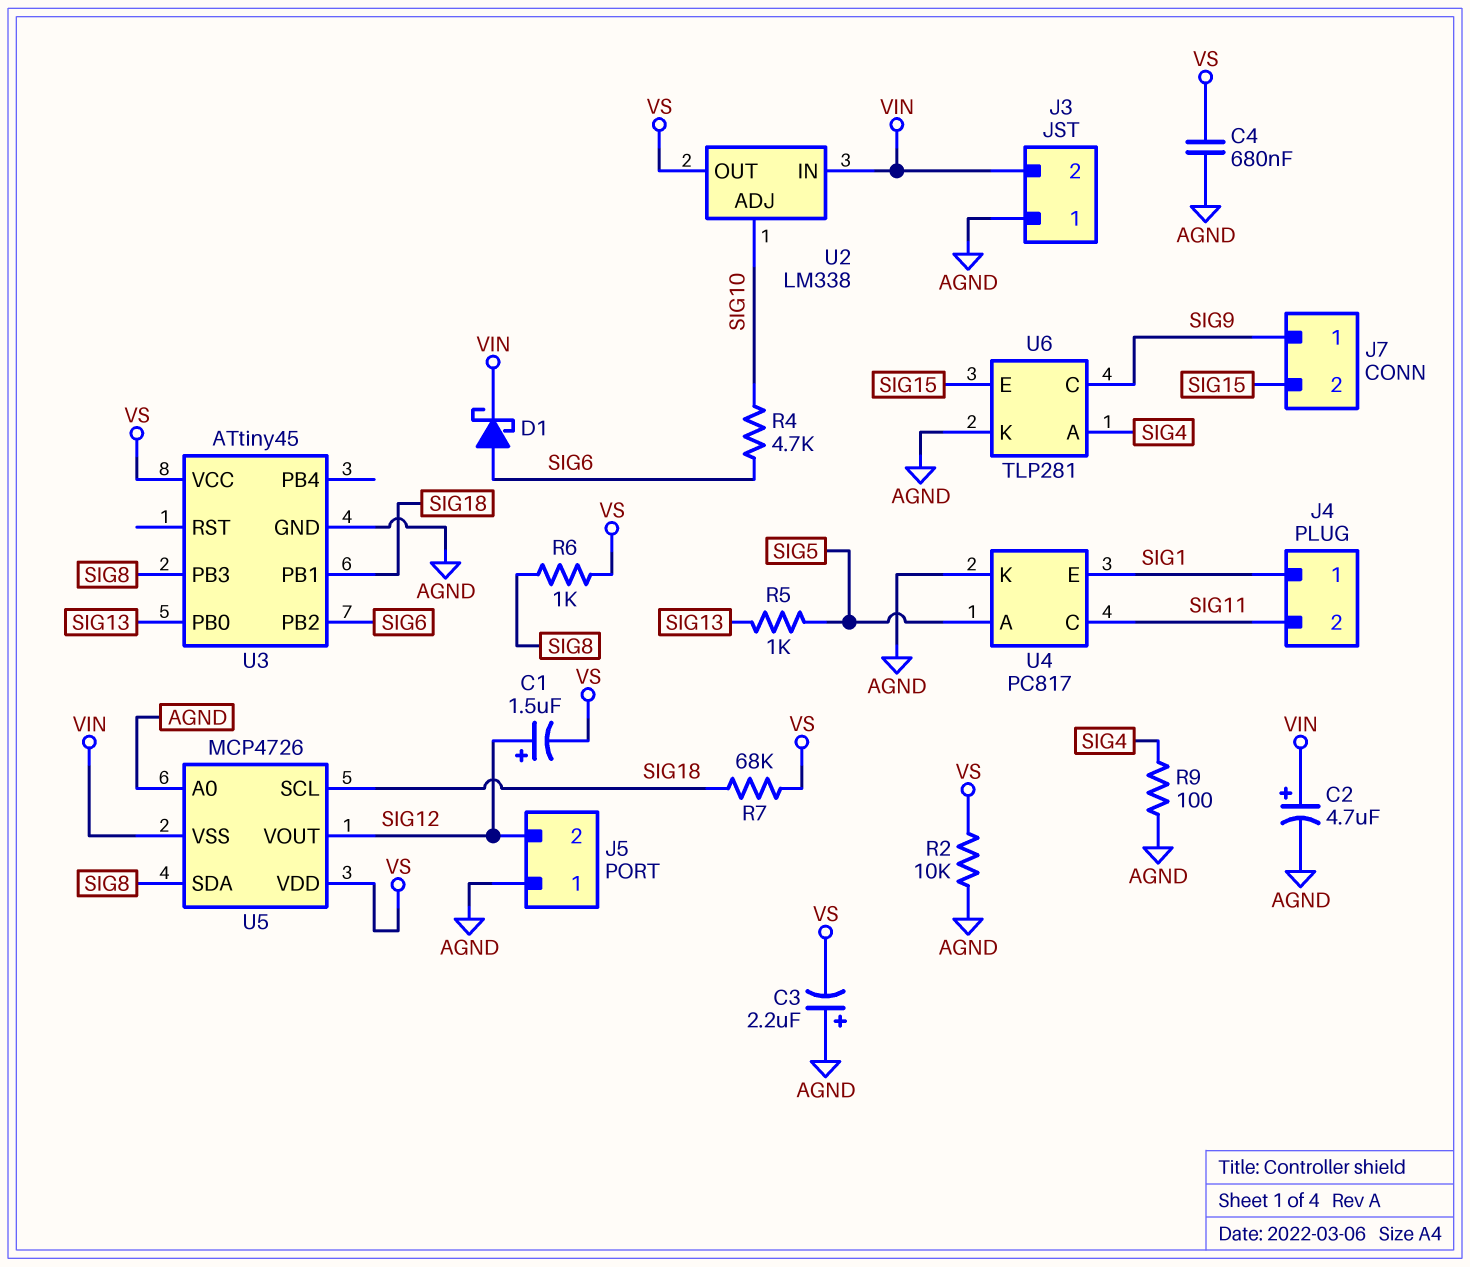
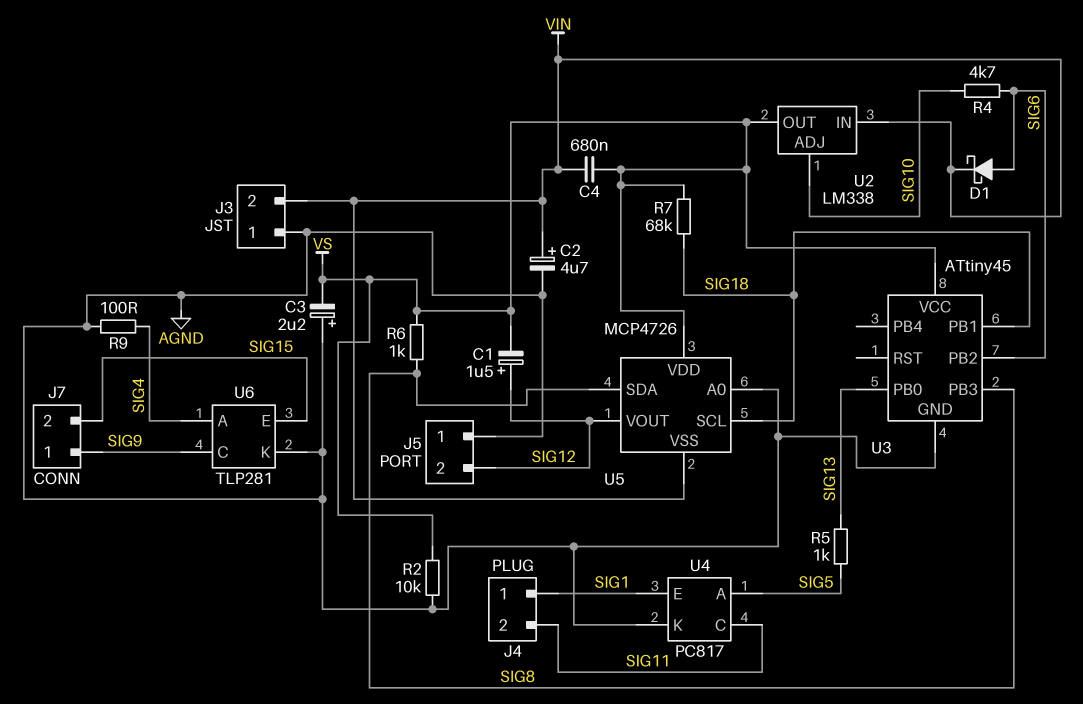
C4: 680nF (AGND, VS) -> 680nF (VIN, VS)

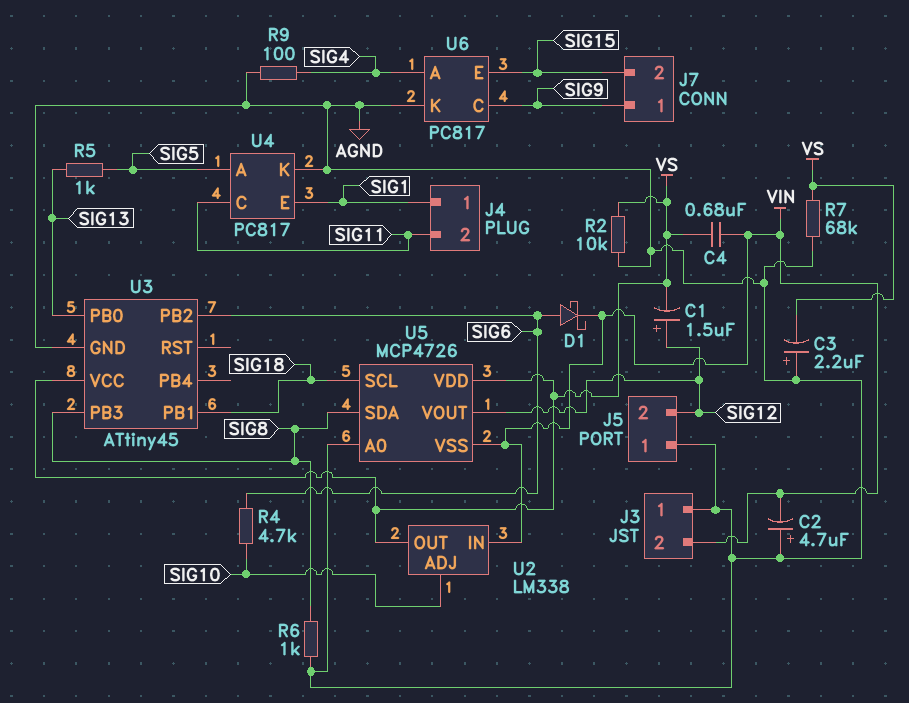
C2: 4.7uF (plus VIN, minus AGND) -> 4.7uF (plus AGND, minus VIN)
R6: 1k (SIG8, VS) -> 1k (AGND, SIG8)
R7: 68k (SIG18, VS) -> 68k (AGND, VS)
U6: TLP281 -> PC817

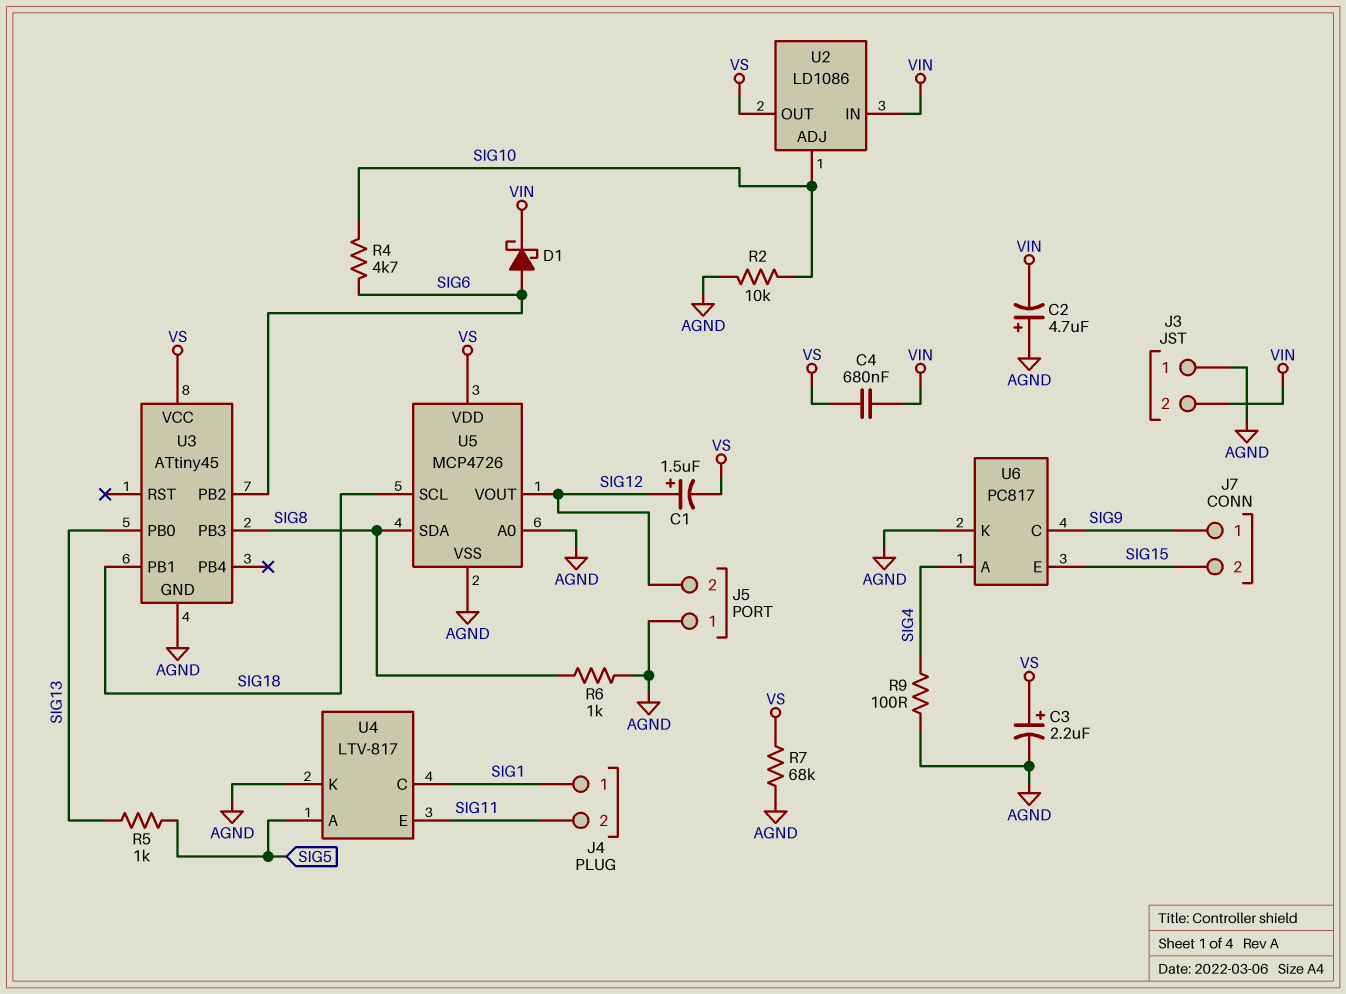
C3: 2.2uF (plus AGND, minus VS) -> 2.2uF (plus VS, minus AGND)
R2: 10k (AGND, VS) -> 10k (AGND, SIG10)
U2: LM338 -> LD1086
U4: PC817 -> LTV-817
U4 pin C: SIG11 -> SIG1
U4 pin E: SIG1 -> SIG11
U5 pin VSS: VIN -> AGND

